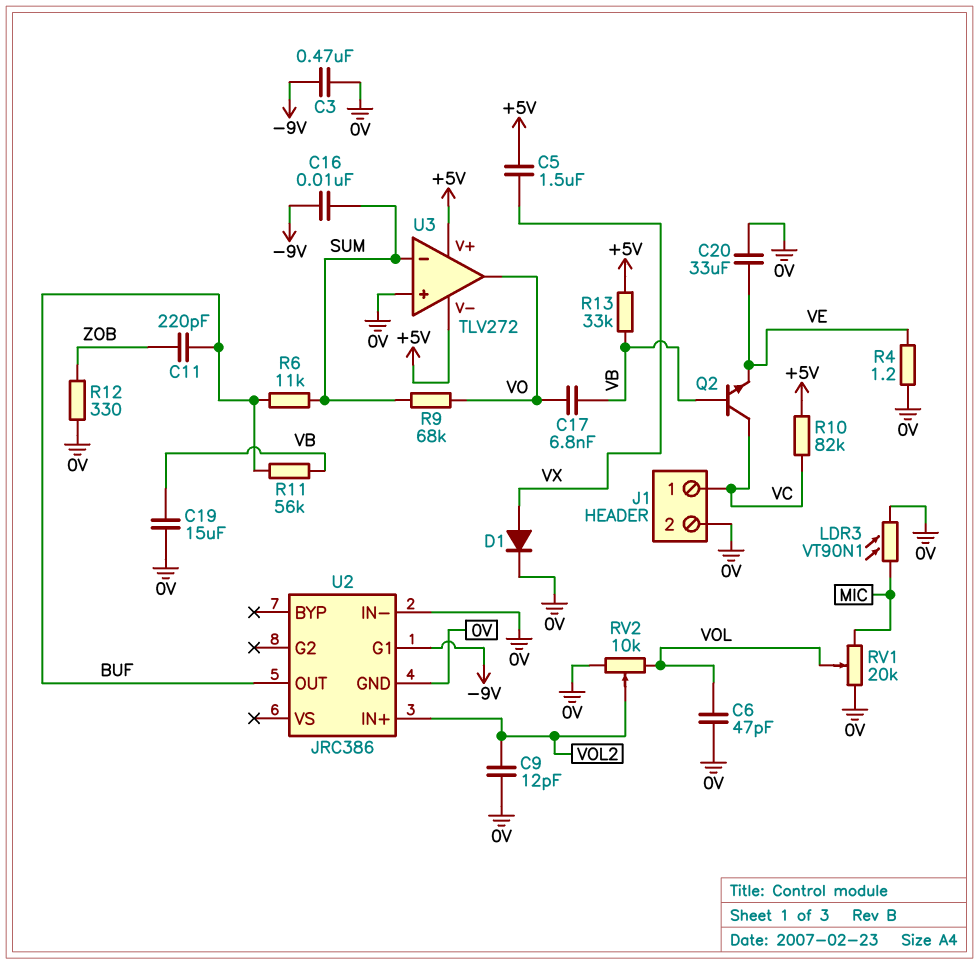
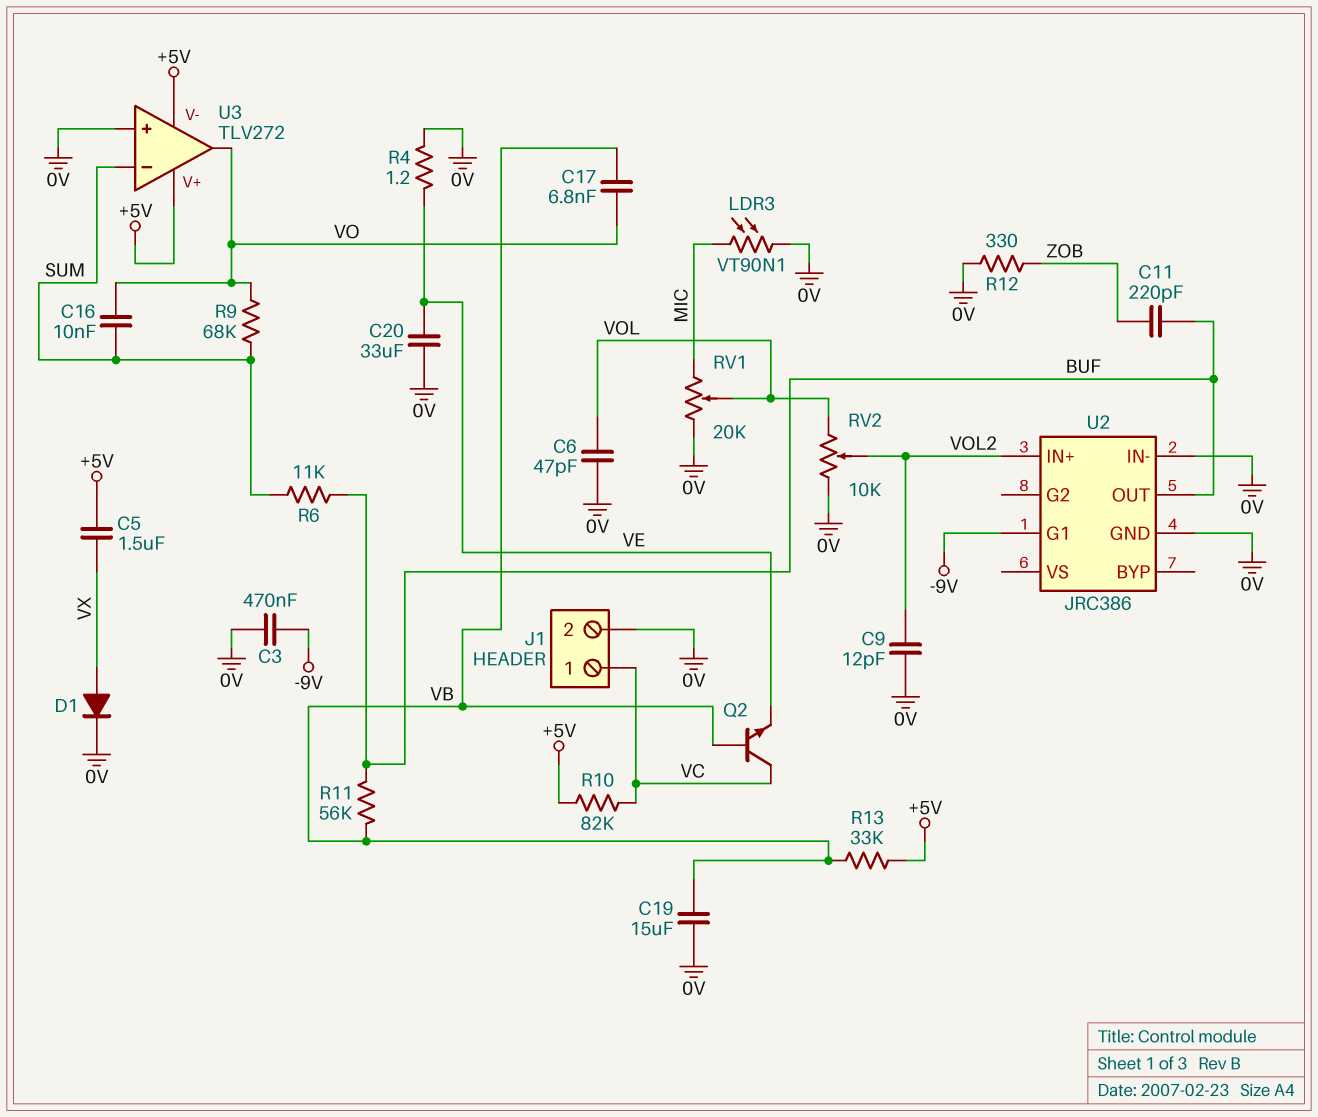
C16: 10nF (-9V, SUM) -> 10nF (SUM, VO)

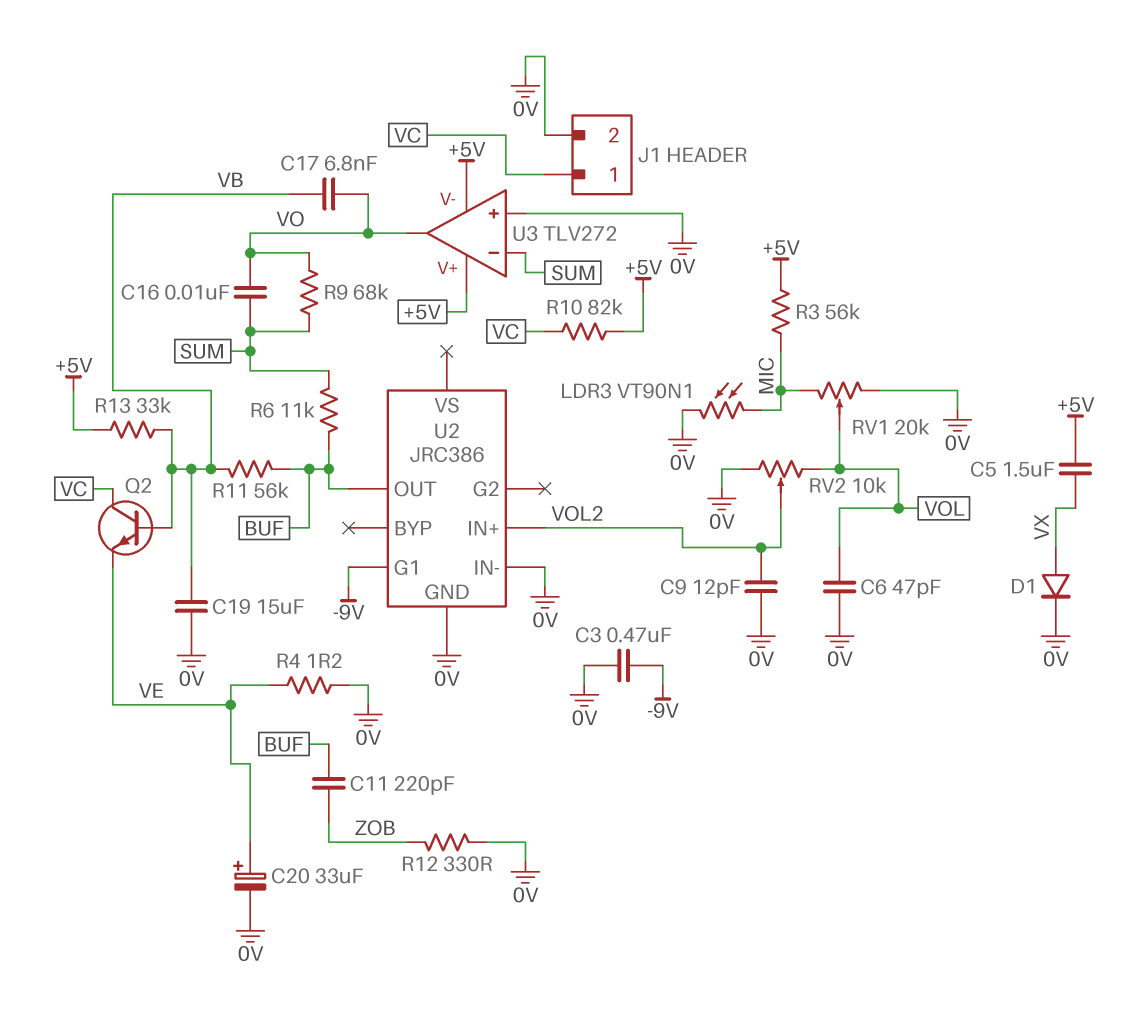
C20: 33uF (0V, VE) -> 33uF (plus VE, minus 0V)
R3: none -> 56k (+5V, MIC)

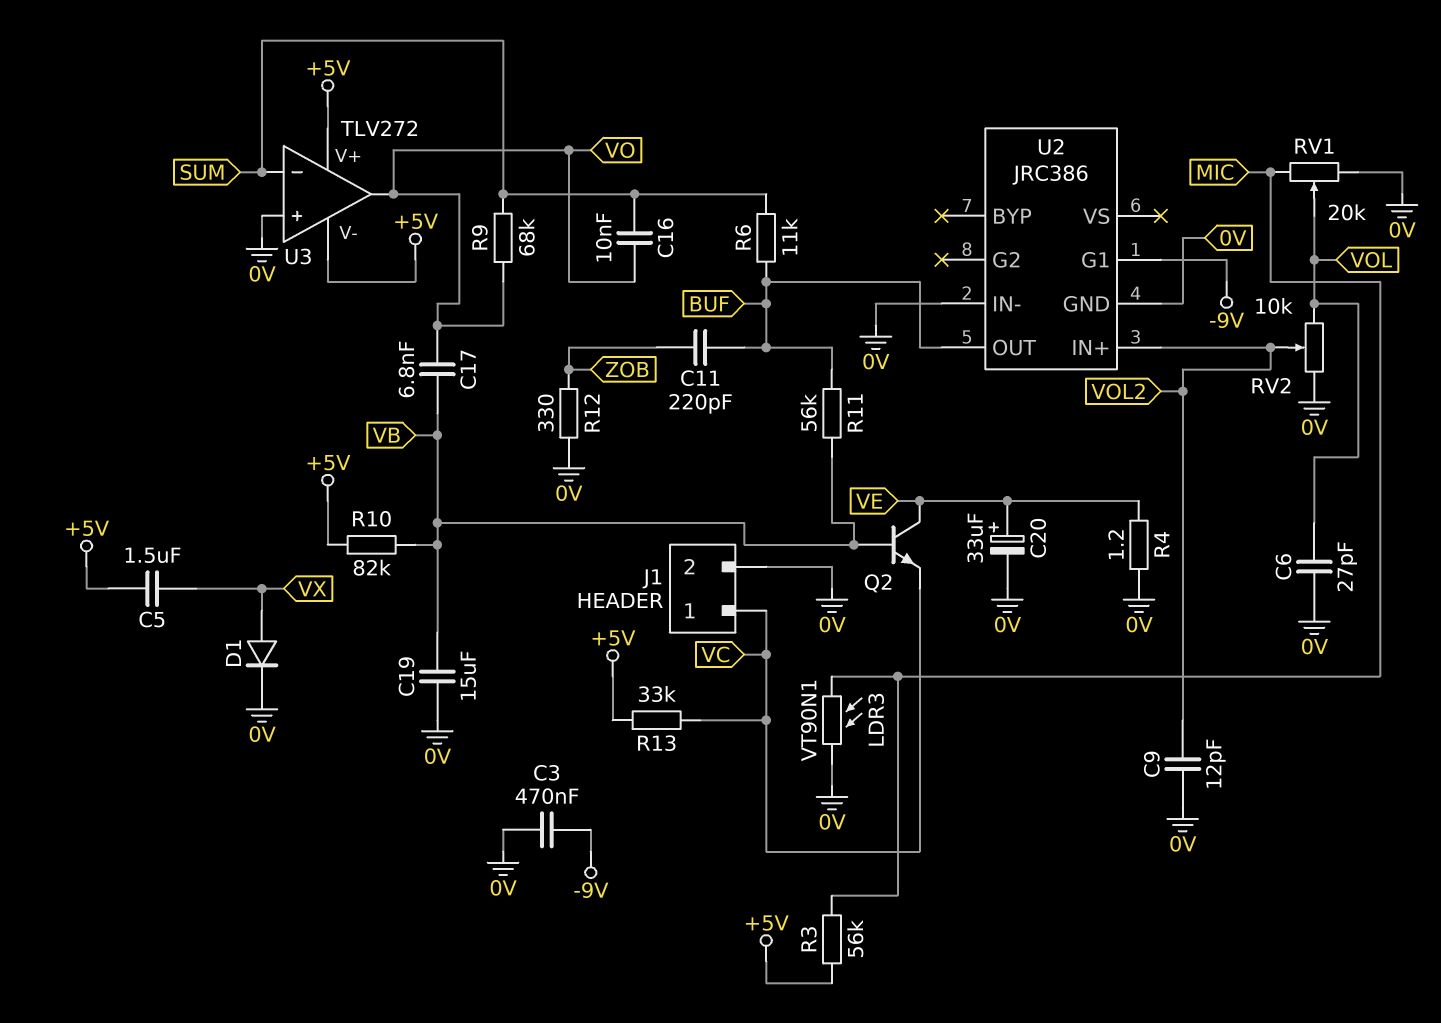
C6: 47pF (0V, VOL) -> 27pF (0V, VOL)
Q2: NPN (B VB, C VC, E VE) -> NPN (B VB, C VE, E VC)
R10: 82k (+5V, VC) -> 82k (+5V, VB)
R13: 33k (+5V, VB) -> 33k (+5V, VC)

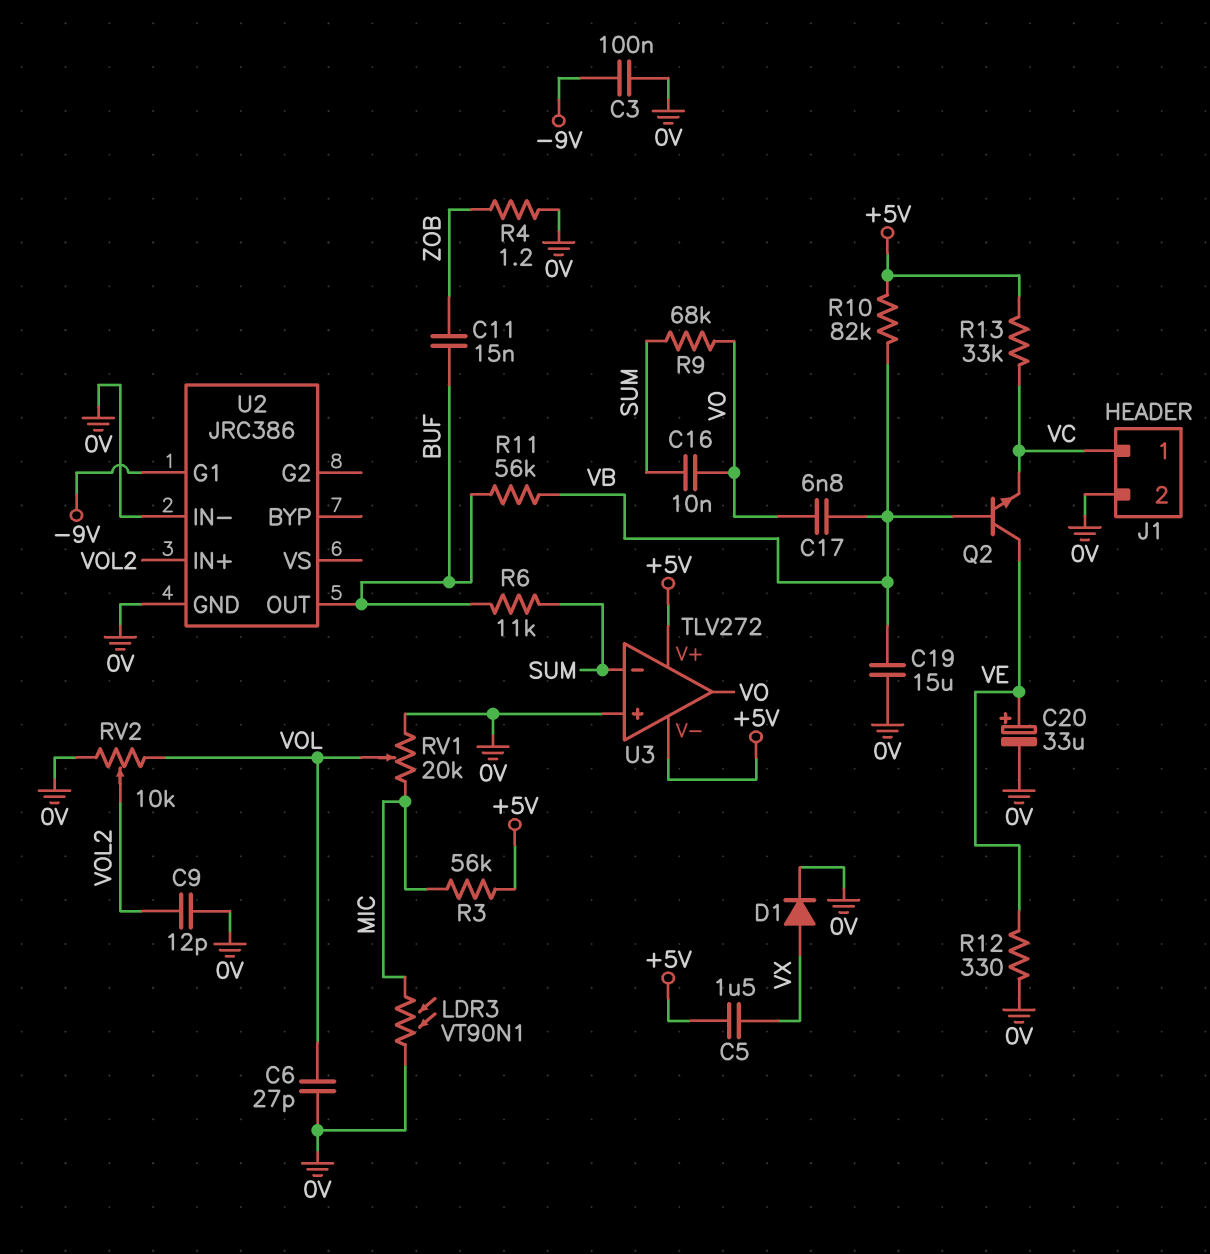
C3: 470nF (-9V, 0V) -> 100nF (-9V, 0V)
C11: 220pF (BUF, ZOB) -> 15nF (BUF, ZOB)
R4: 1.2 (0V, VE) -> 1.2 (0V, ZOB)
R12: 330 (0V, ZOB) -> 330 (0V, VE)

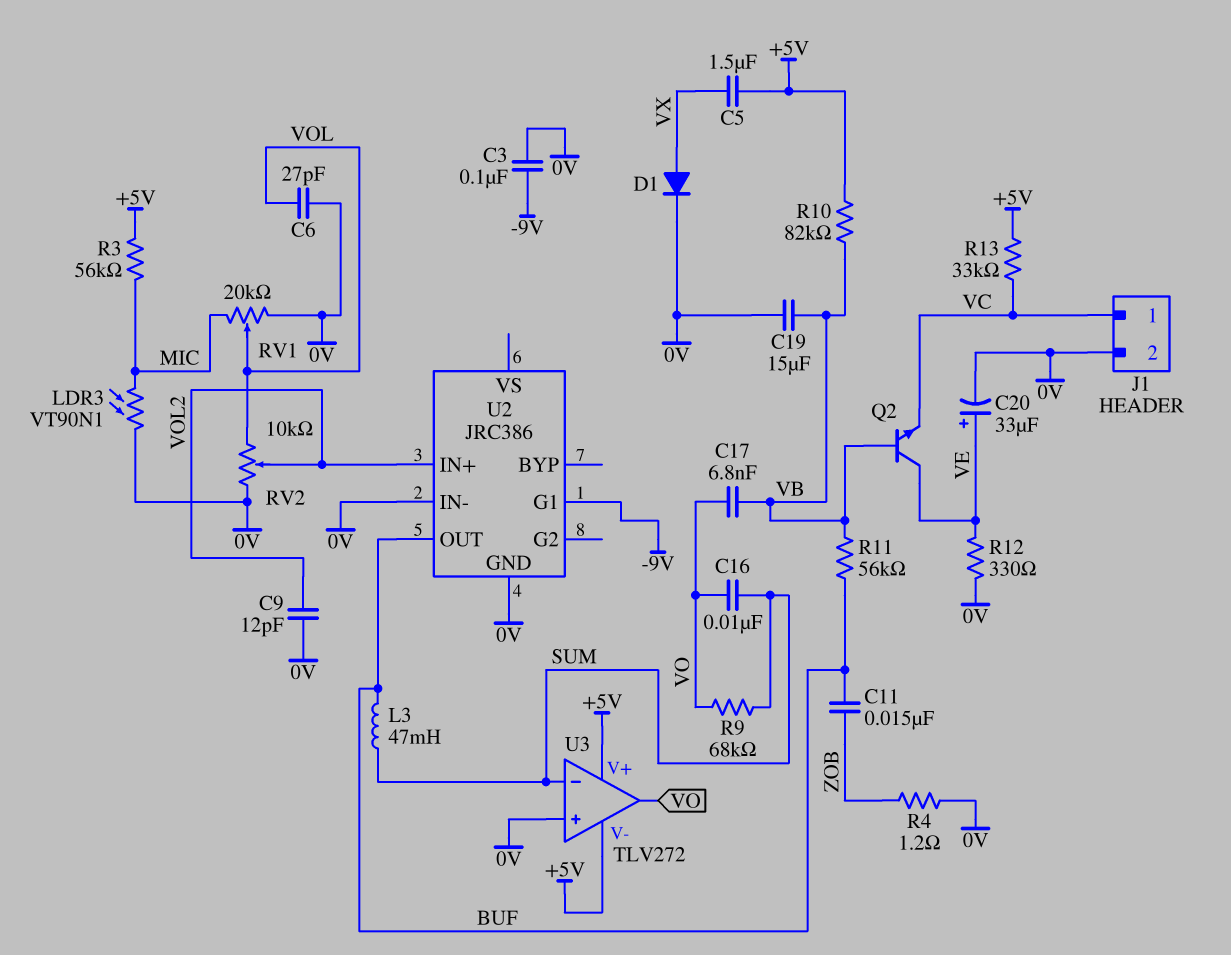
L3: none -> 47mH (BUF, SUM)
R6: 11k (BUF, SUM) -> none

